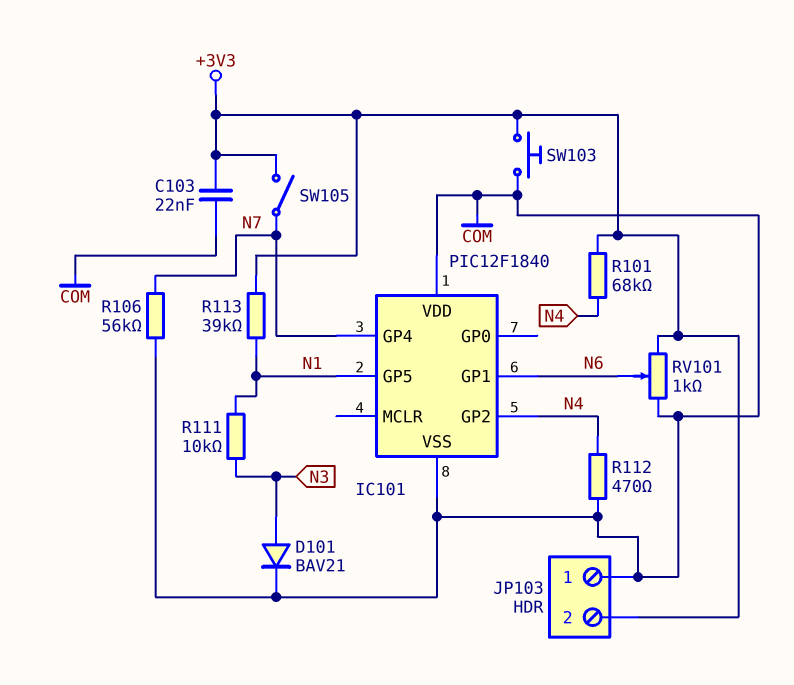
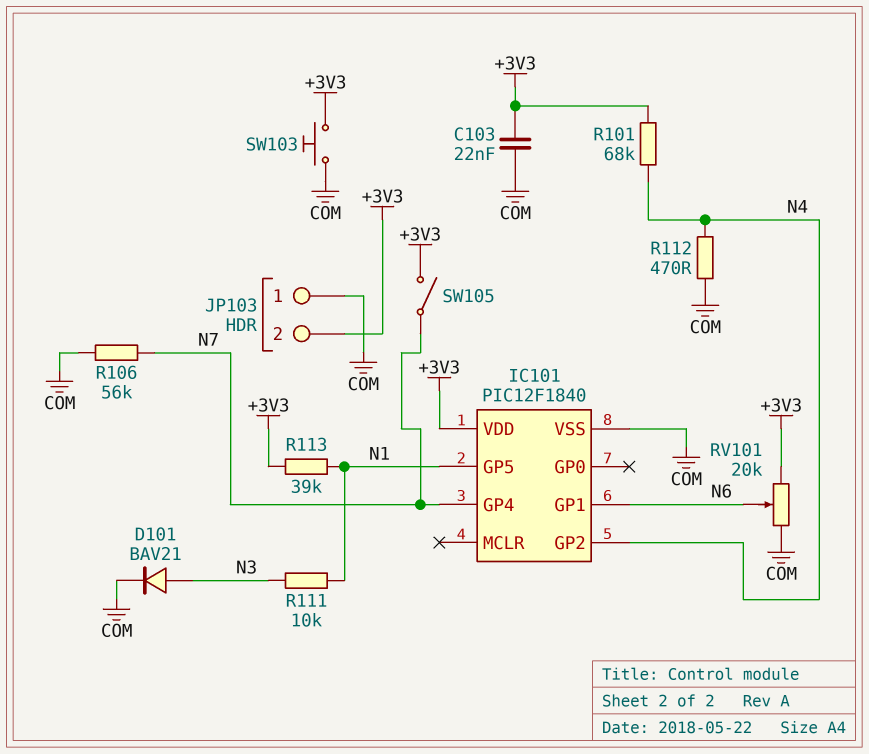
IC101 pin VDD: COM -> +3V3
RV101: 1k (+3V3, COM, wiper N6) -> 20k (+3V3, COM, wiper N6)

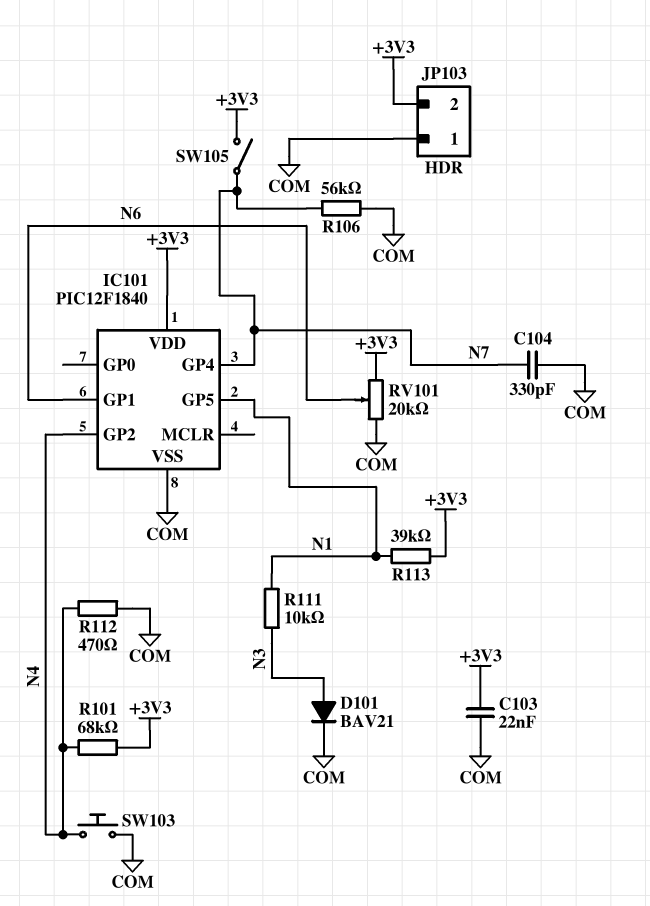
C104: none -> 330pF (COM, N7)
SW103: button (+3V3, COM) -> button (COM, N4)

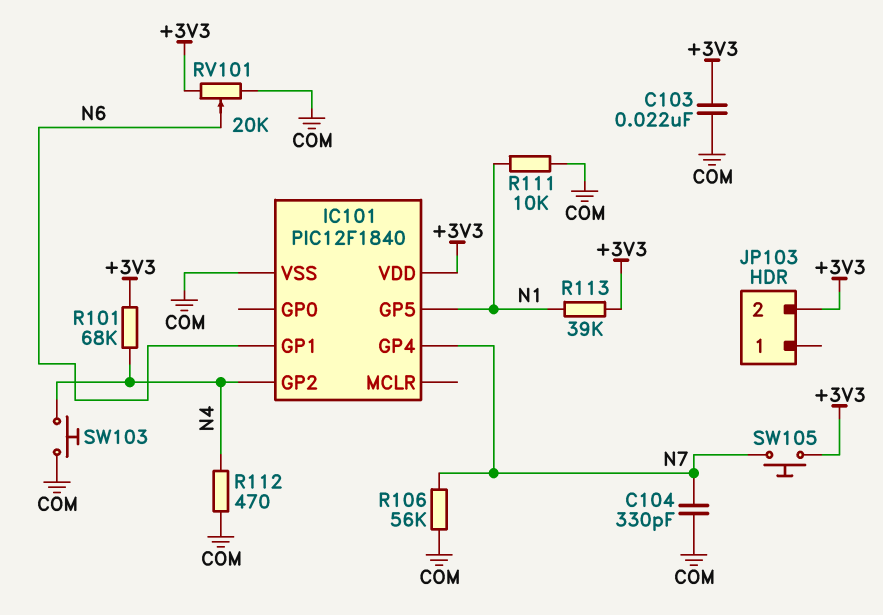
D101: diode BAV21 (A N3, K COM) -> none
JP103 pin 1: COM -> none
R111: 10k (N1, N3) -> 10k (COM, N1)
SW105: switch (+3V3, N7) -> button (+3V3, N7)

